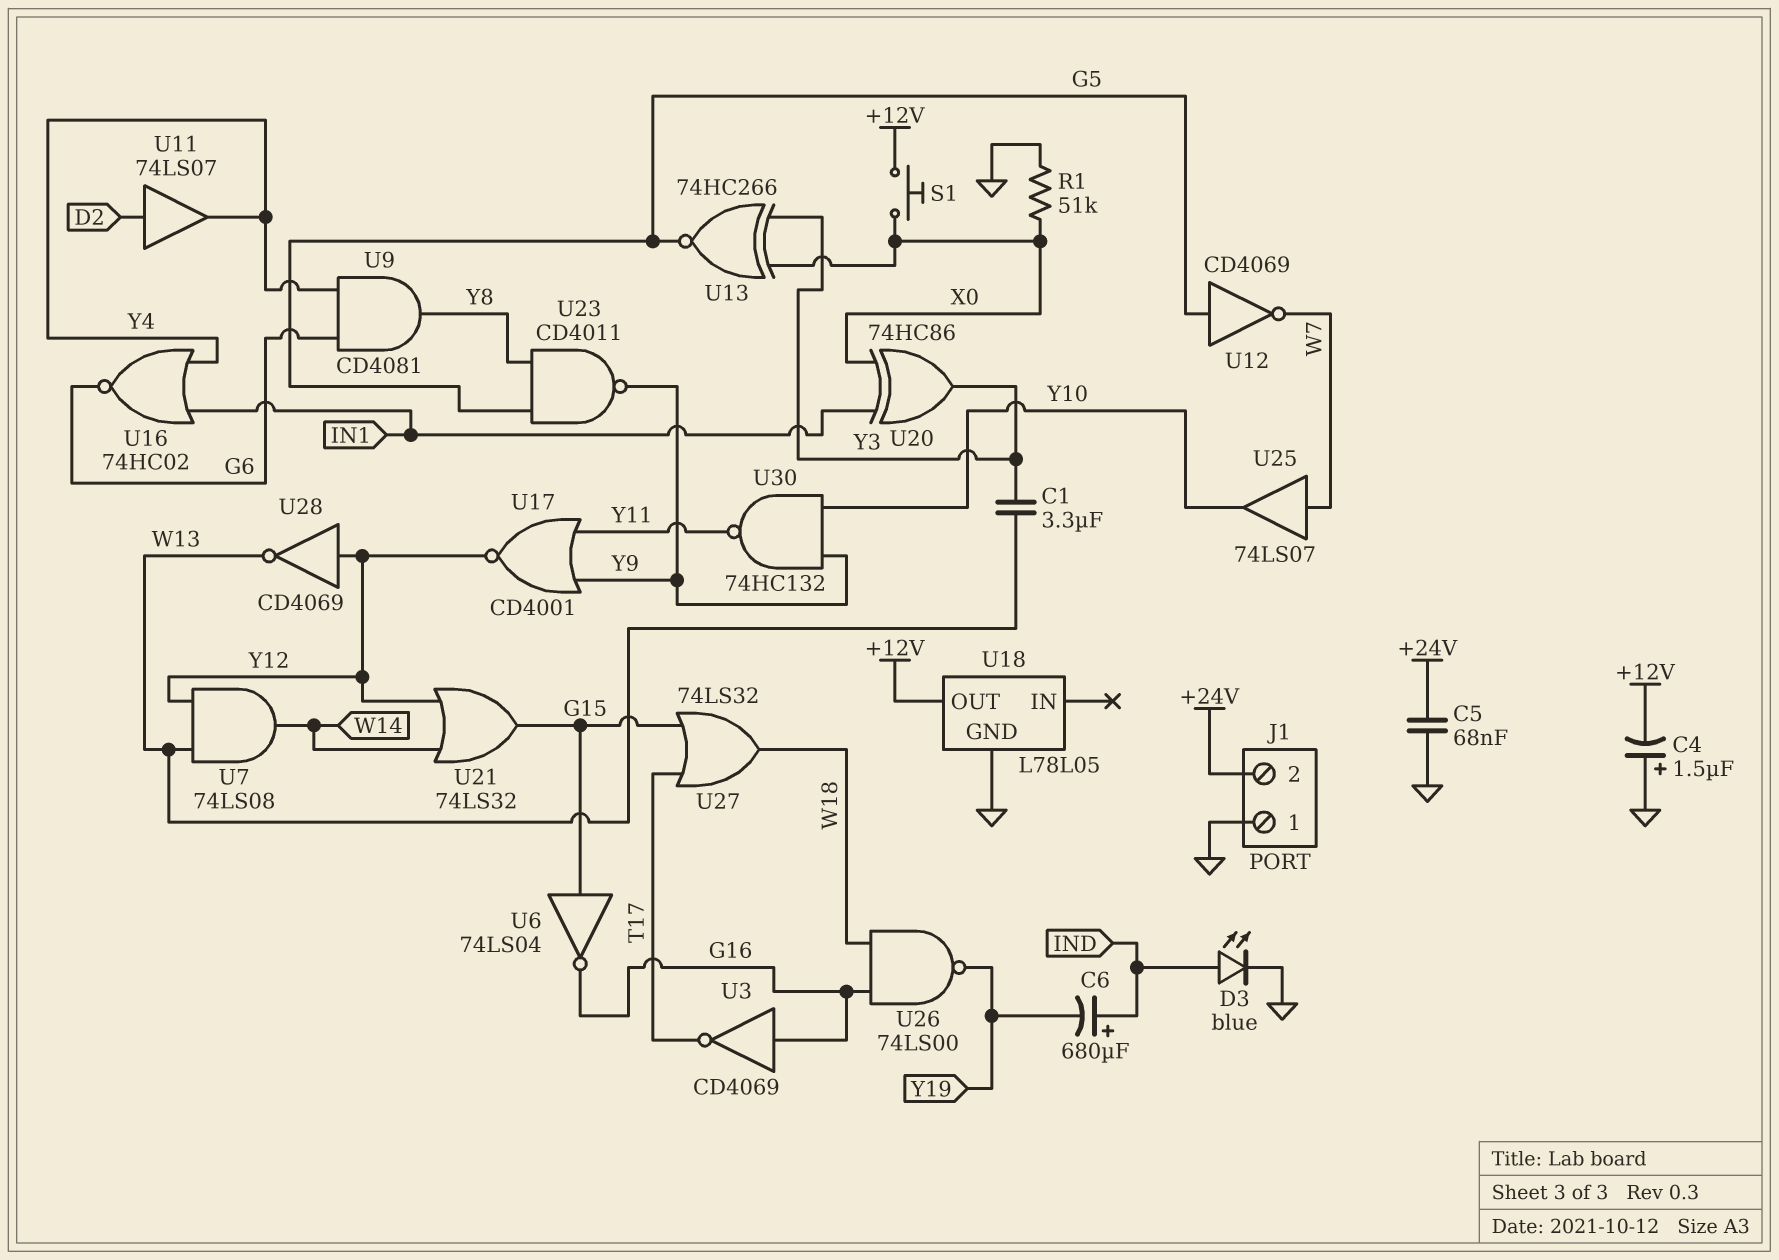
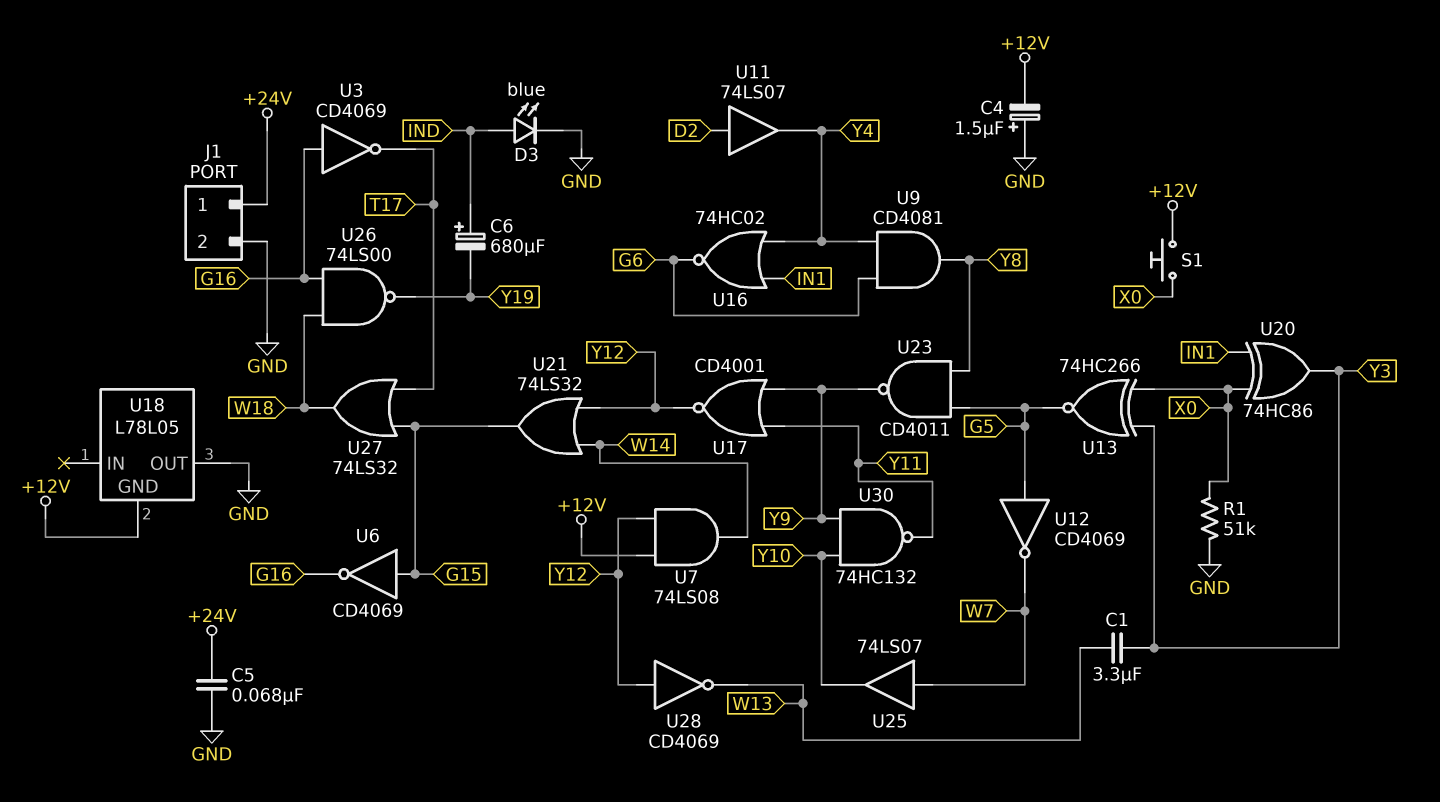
J1 pin 1: GND -> +24V
J1 pin 2: +24V -> GND
U6: NOT 74LS04 (in G15, out G16) -> NOT CD4069 (in G15, out G16)
U7: AND 74LS08 (in W13, in Y12, out W14) -> AND 74LS08 (in +12V, in Y12, out W14)
U18 pin GND: GND -> +12V
U18 pin OUT: +12V -> GND

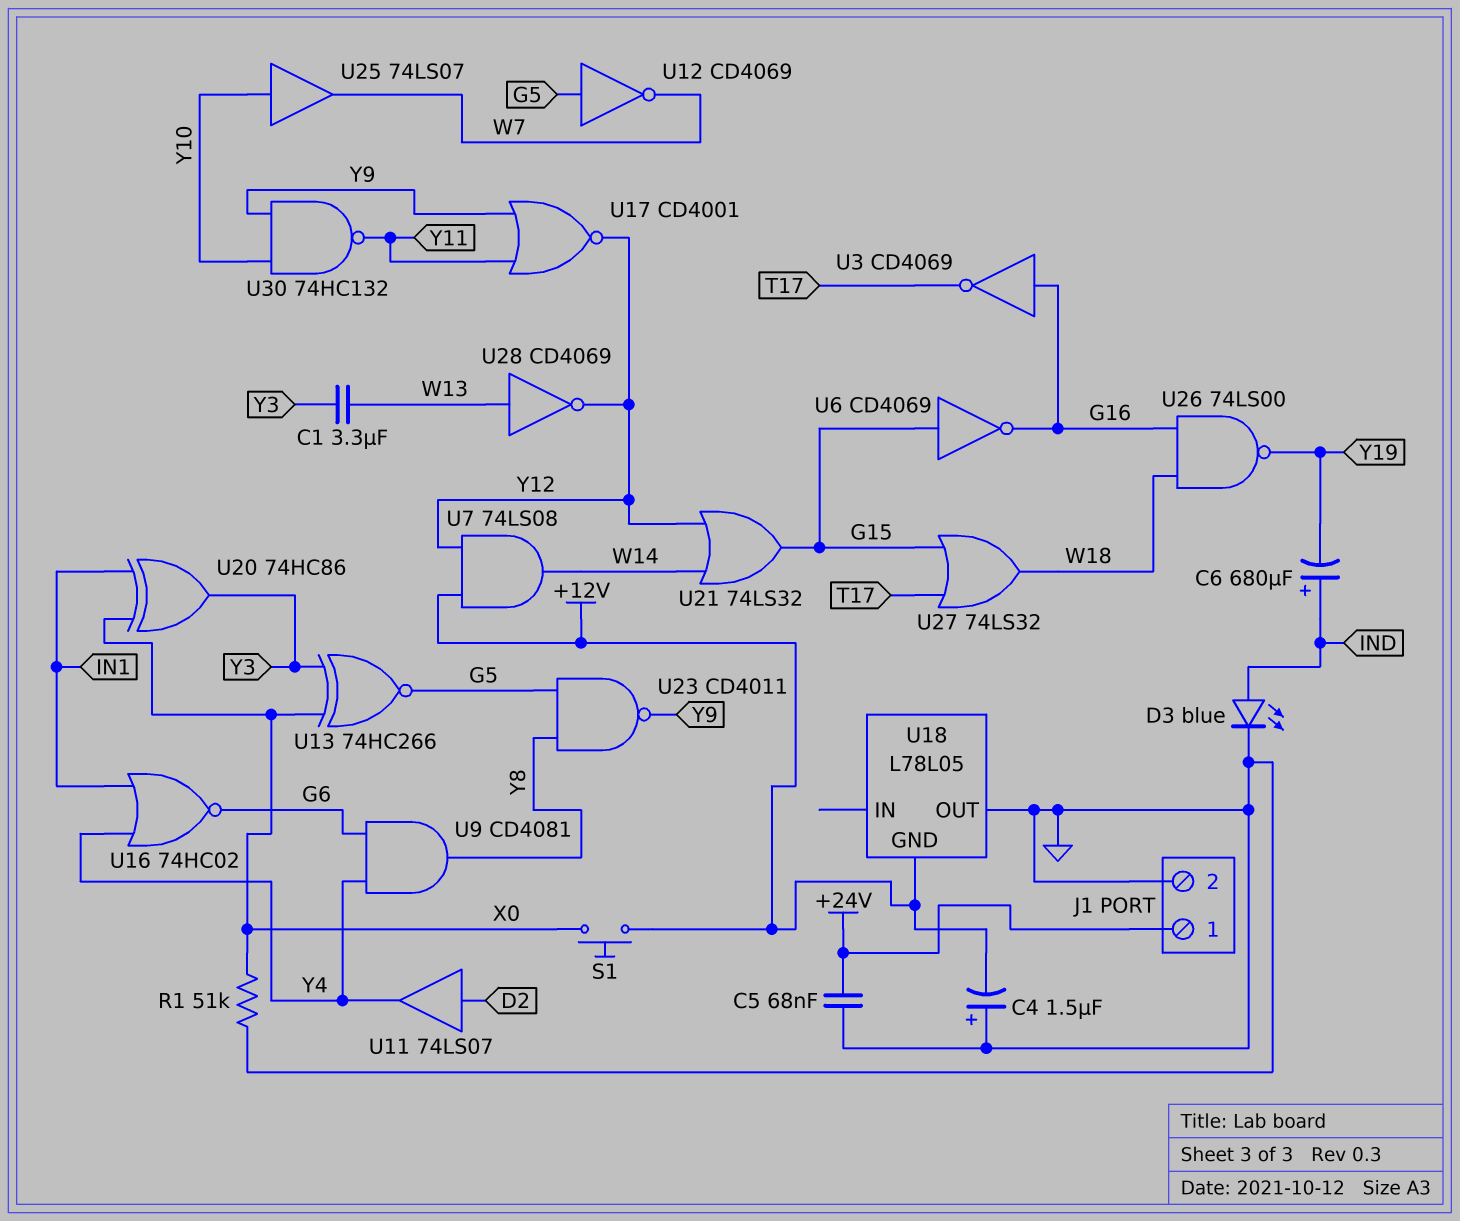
U25: buffer 74LS07 (in W7, out Y10) -> buffer 74LS07 (in Y10, out W7)
U28: NOT CD4069 (in Y12, out W13) -> NOT CD4069 (in W13, out Y12)

